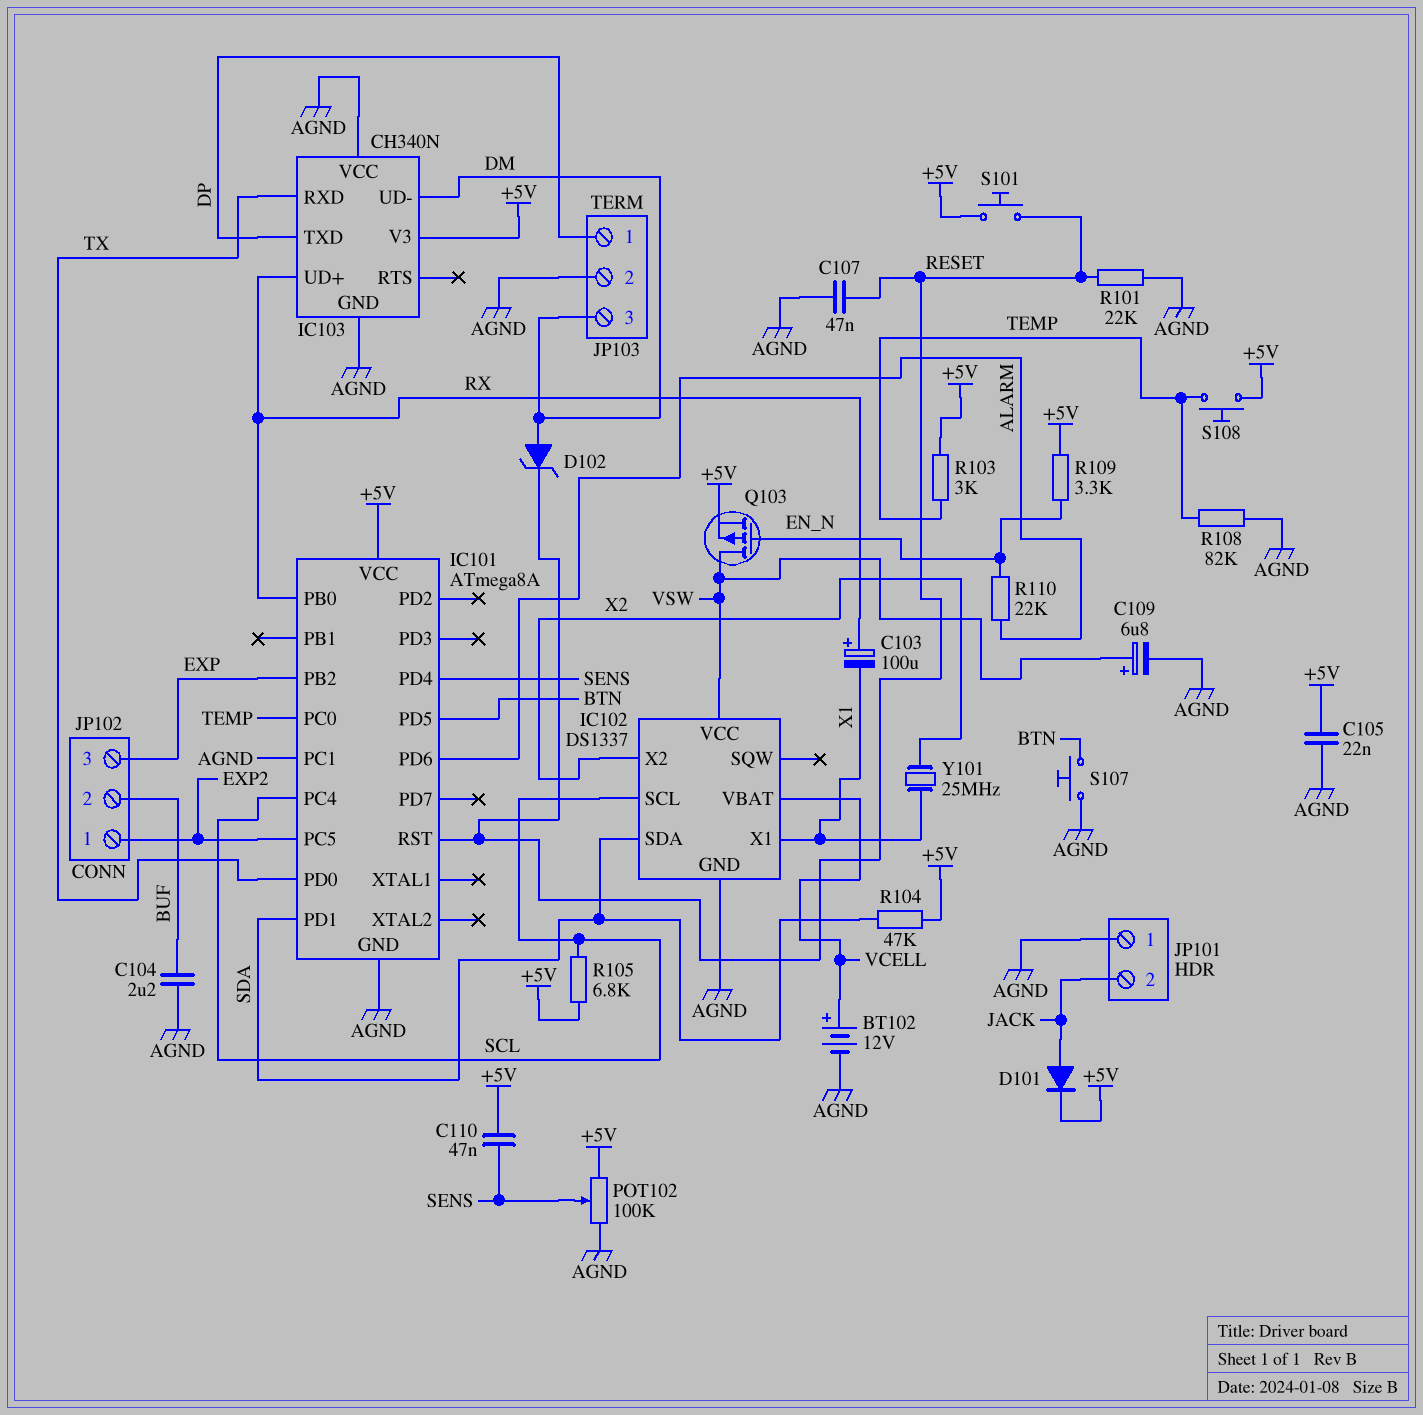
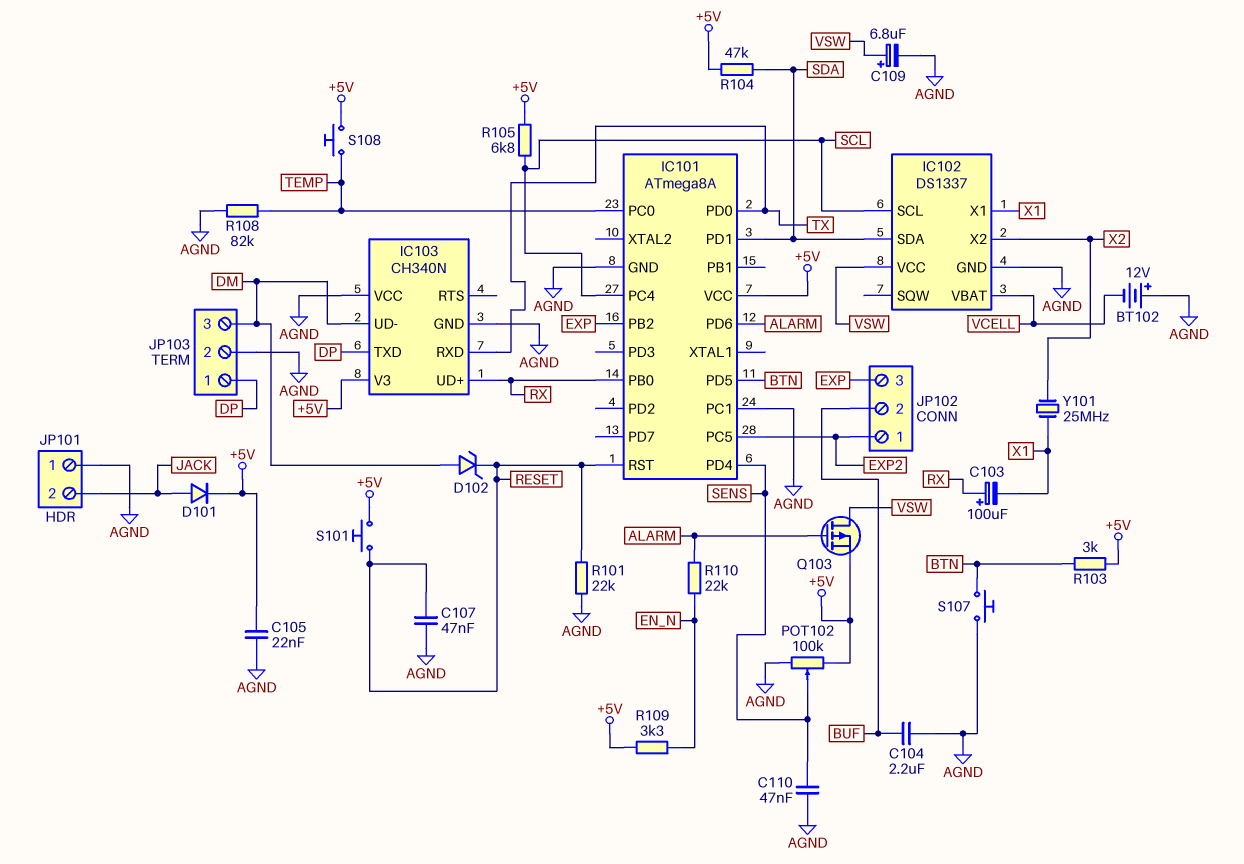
BT102: 12V (plus VCELL, minus AGND) -> 12V (plus AGND, minus VCELL)
C110: 47nF (+5V, SENS) -> 47nF (AGND, SENS)
Q103: PMOS (G EN_N, D VSW, S +5V) -> PMOS (G ALARM, D VSW, S +5V)
R103: 3k (+5V, TEMP) -> 3k (+5V, BTN)

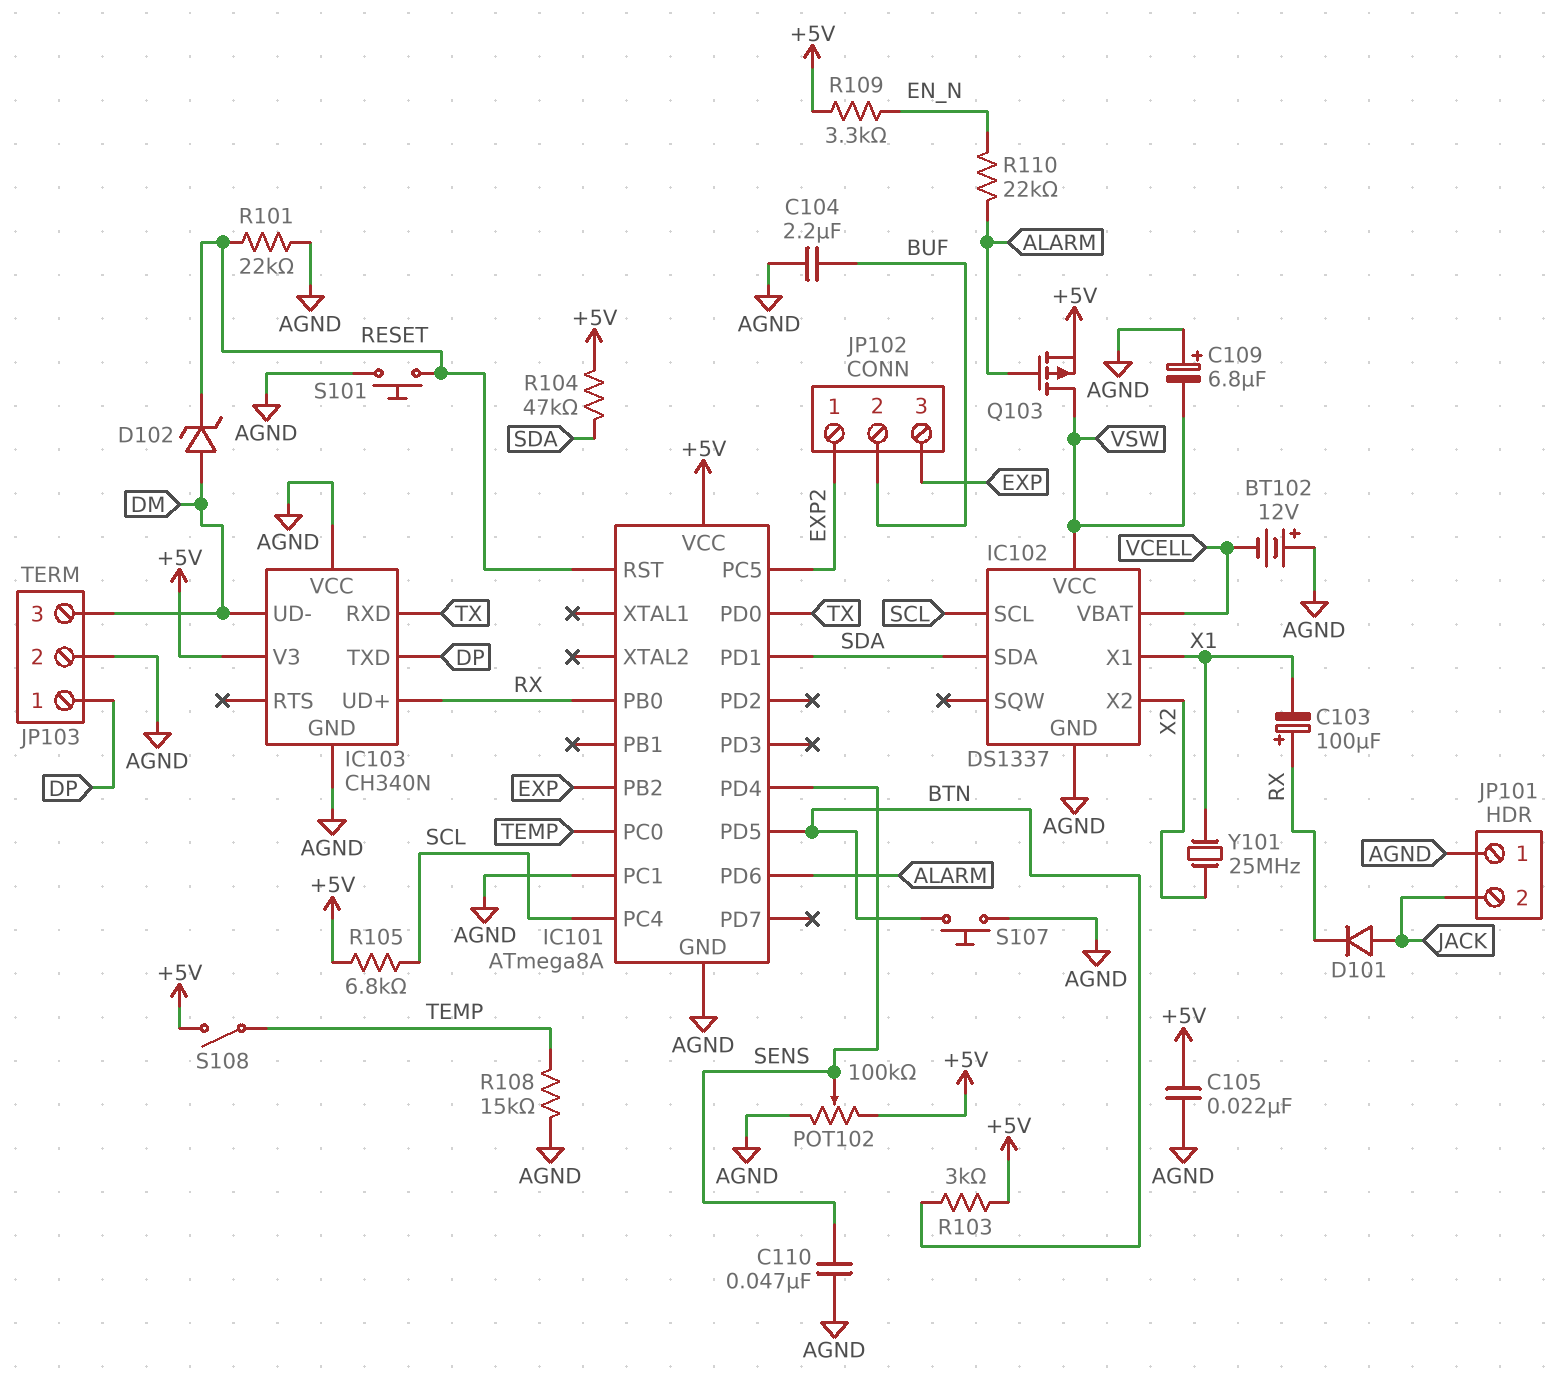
C107: 47nF (AGND, RESET) -> none
C109: 6.8uF (plus VSW, minus AGND) -> 6.8uF (plus AGND, minus VSW)
D101: diode (A JACK, K +5V) -> diode (A JACK, K RX)
R108: 82k (AGND, TEMP) -> 15k (AGND, TEMP)
S101: button (+5V, RESET) -> button (AGND, RESET)
S108: button (+5V, TEMP) -> switch (+5V, TEMP)

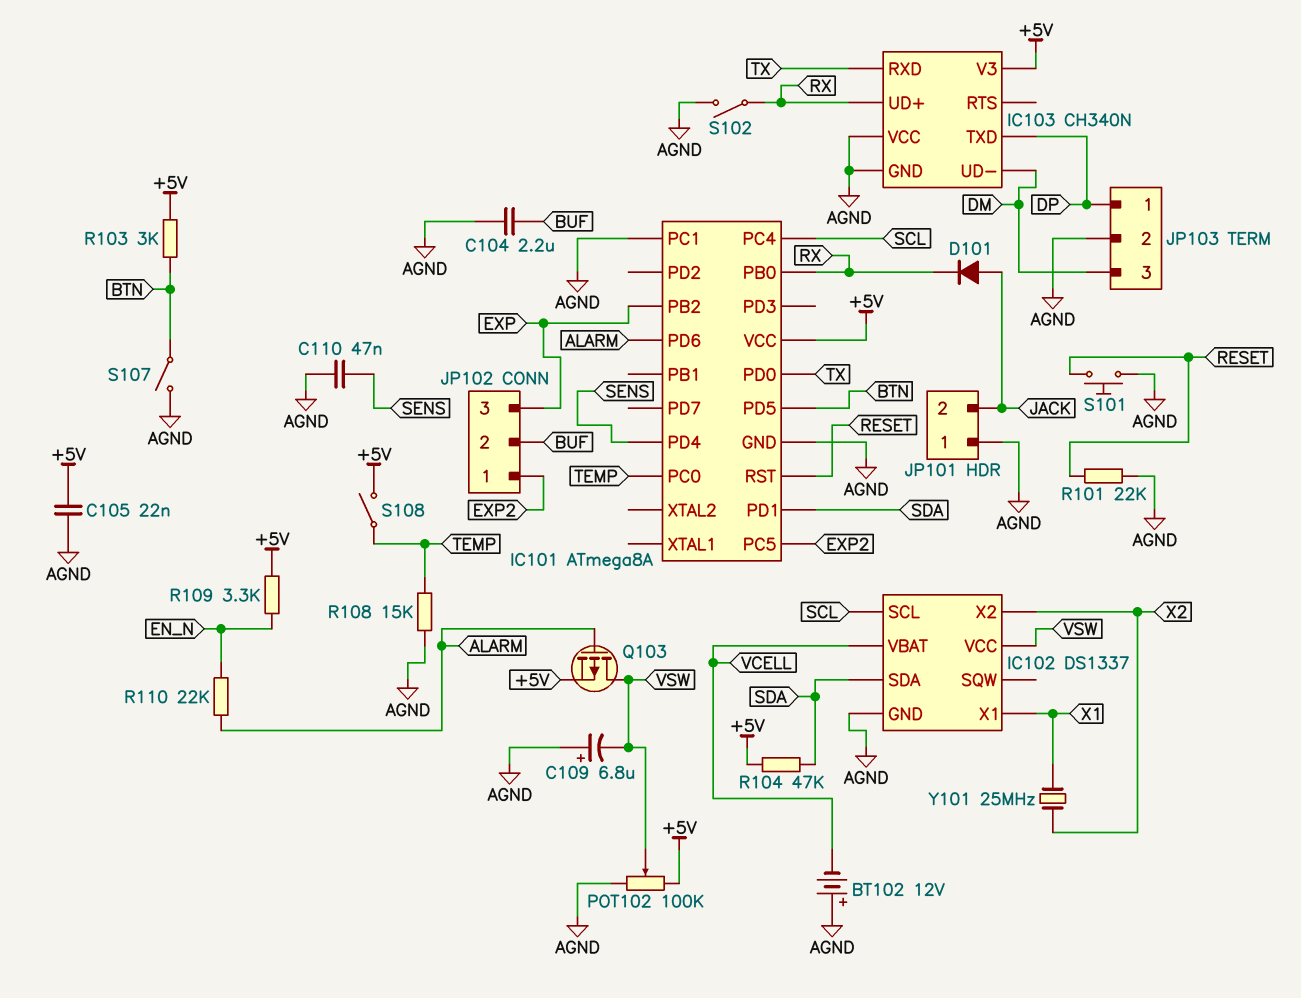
C103: 100uF (plus RX, minus X1) -> none
D102: zener (A DM, K RESET) -> none
POT102: 100k (+5V, AGND, wiper SENS) -> 100k (+5V, AGND, wiper VSW)
R105: 6.8k (+5V, SCL) -> none
S102: none -> switch (AGND, RX)
S107: button (AGND, BTN) -> switch (AGND, BTN)

